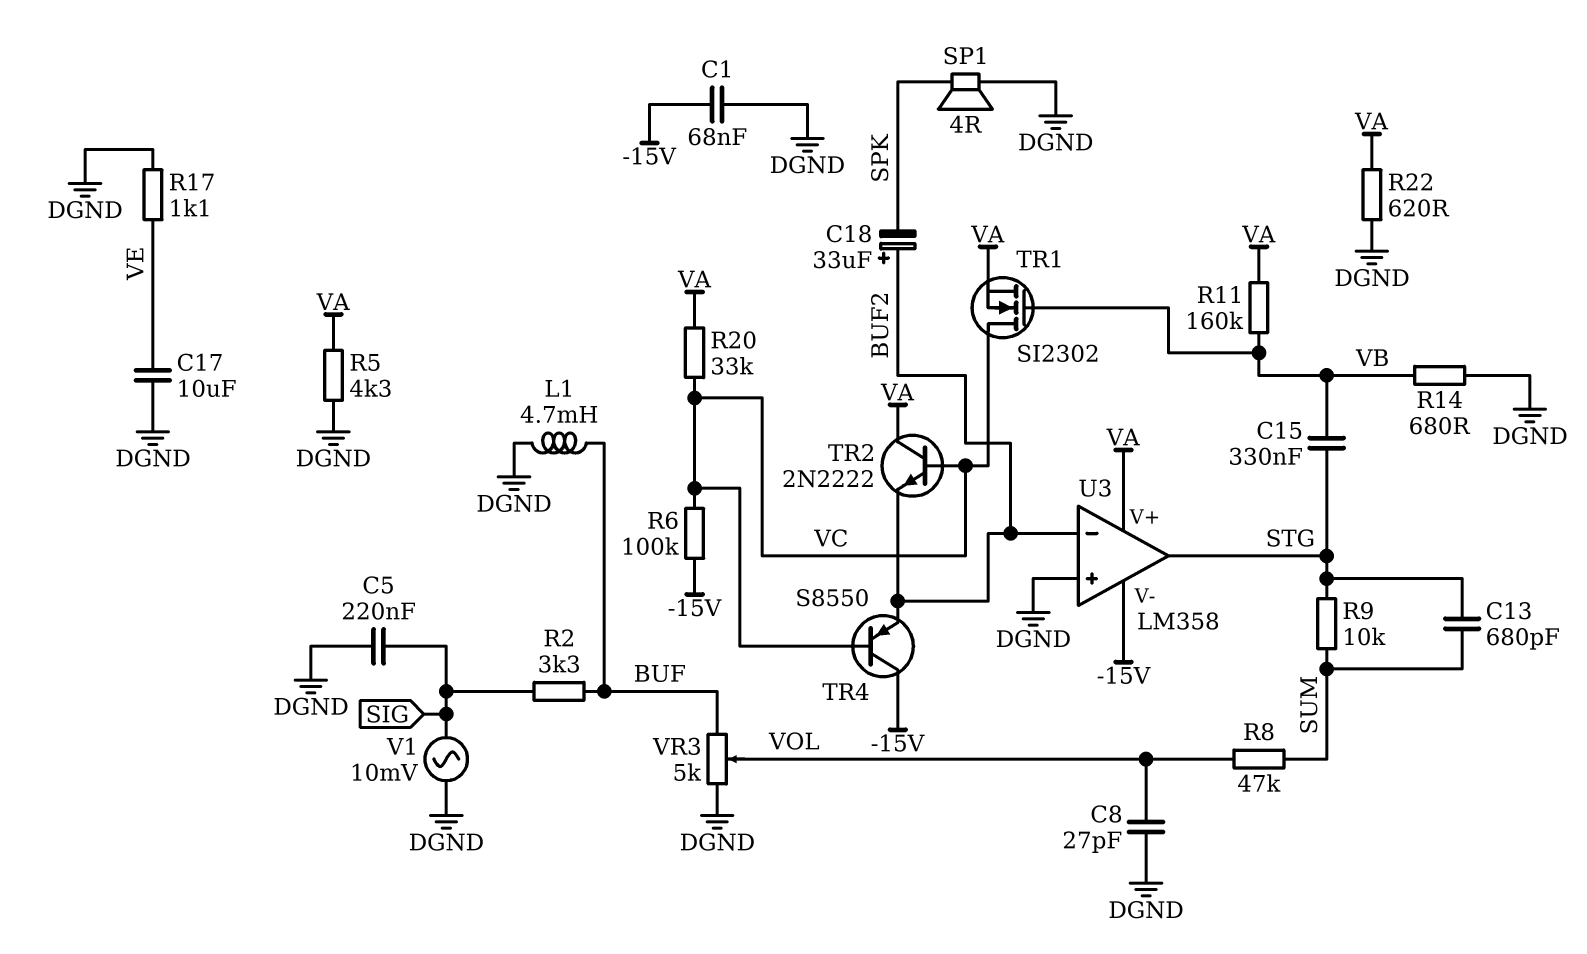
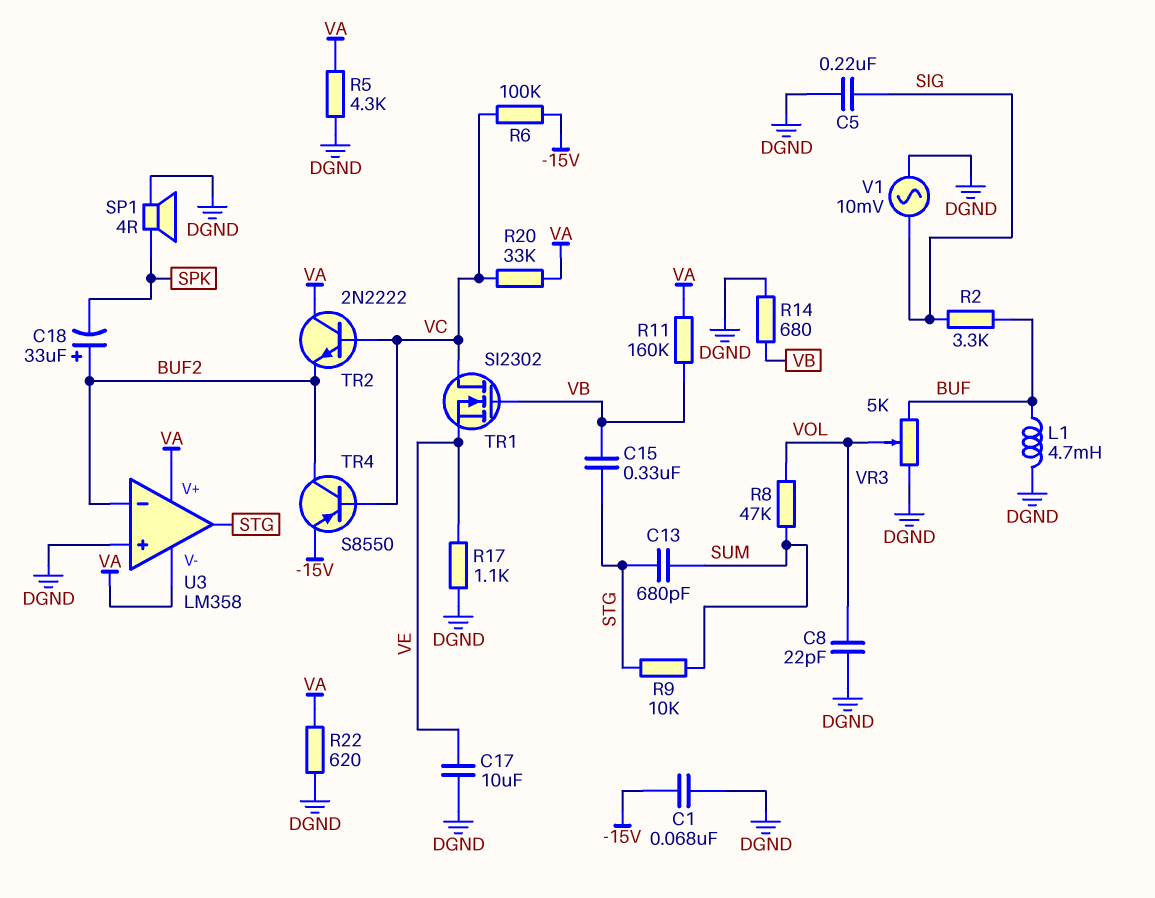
C8: 27pF (DGND, VOL) -> 22pF (DGND, VOL)
TR1: NMOS SI2302 (G VB, D VC, S VA) -> NMOS SI2302 (G VB, D VC, S VE)
TR4: PNP S8550 (B VC, C -15V, E BUF2) -> PNP S8550 (B VC, C BUF2, E -15V)
U3 pin V-: -15V -> VA

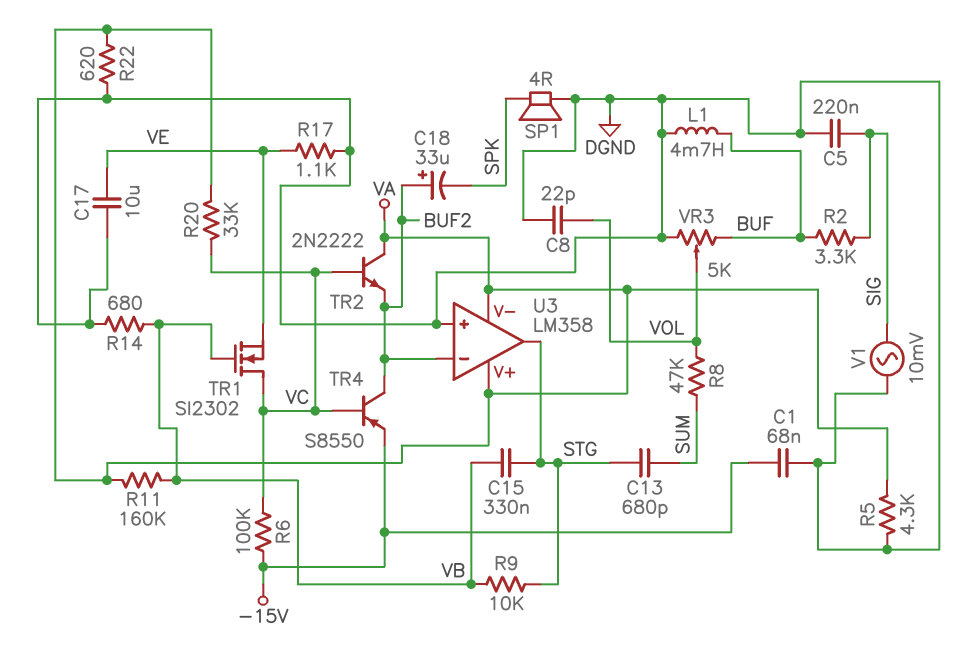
R9: 10k (STG, SUM) -> 10k (STG, VB)

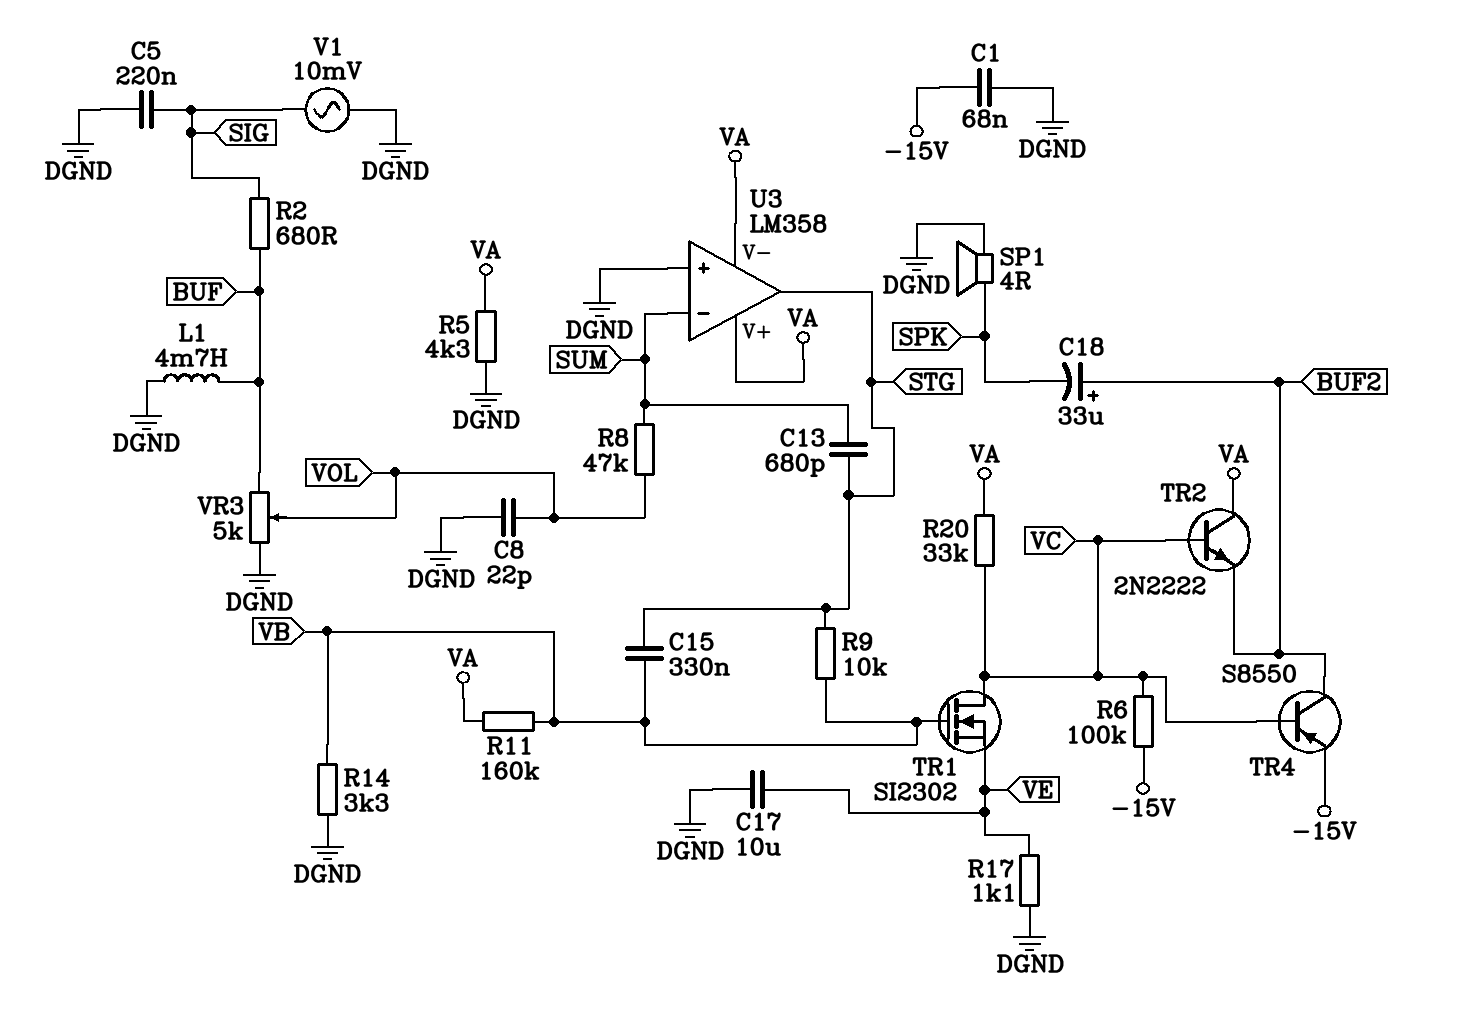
R2: 3.3k (BUF, SIG) -> 680 (BUF, SIG)
R14: 680 (DGND, VB) -> 3.3k (DGND, VB)
R22: 620 (DGND, VA) -> none
U3 pin in-: BUF2 -> SUM

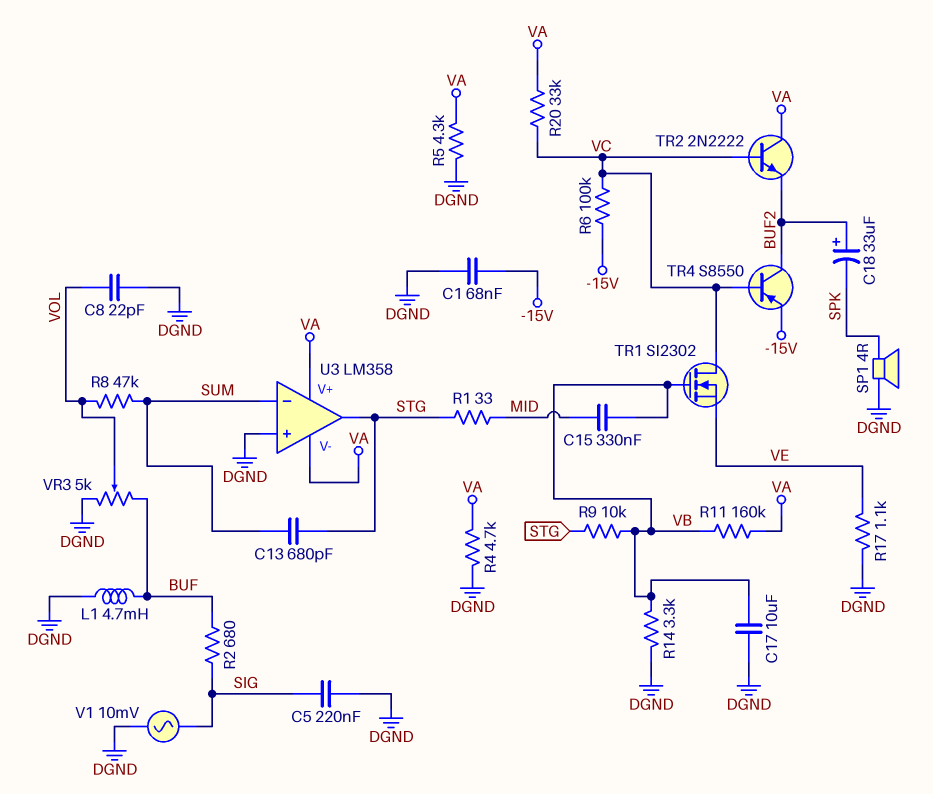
C15: 330nF (STG, VB) -> 330nF (MID, VB)
C17: 10uF (DGND, VE) -> 10uF (DGND, VB)
R1: none -> 33 (MID, STG)
R4: none -> 4.7k (DGND, VA)

